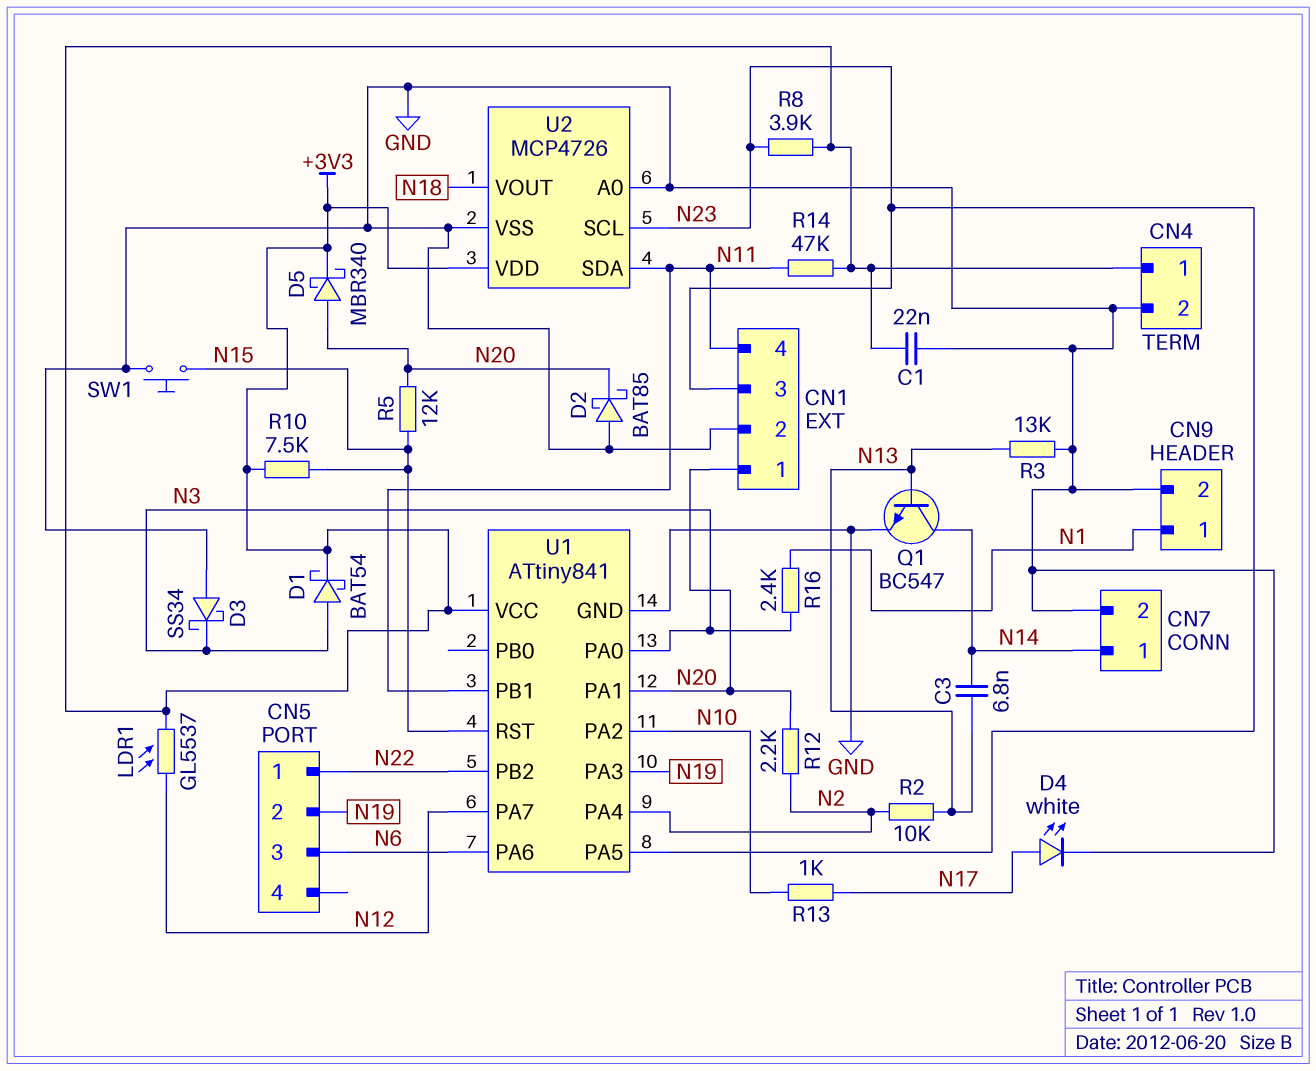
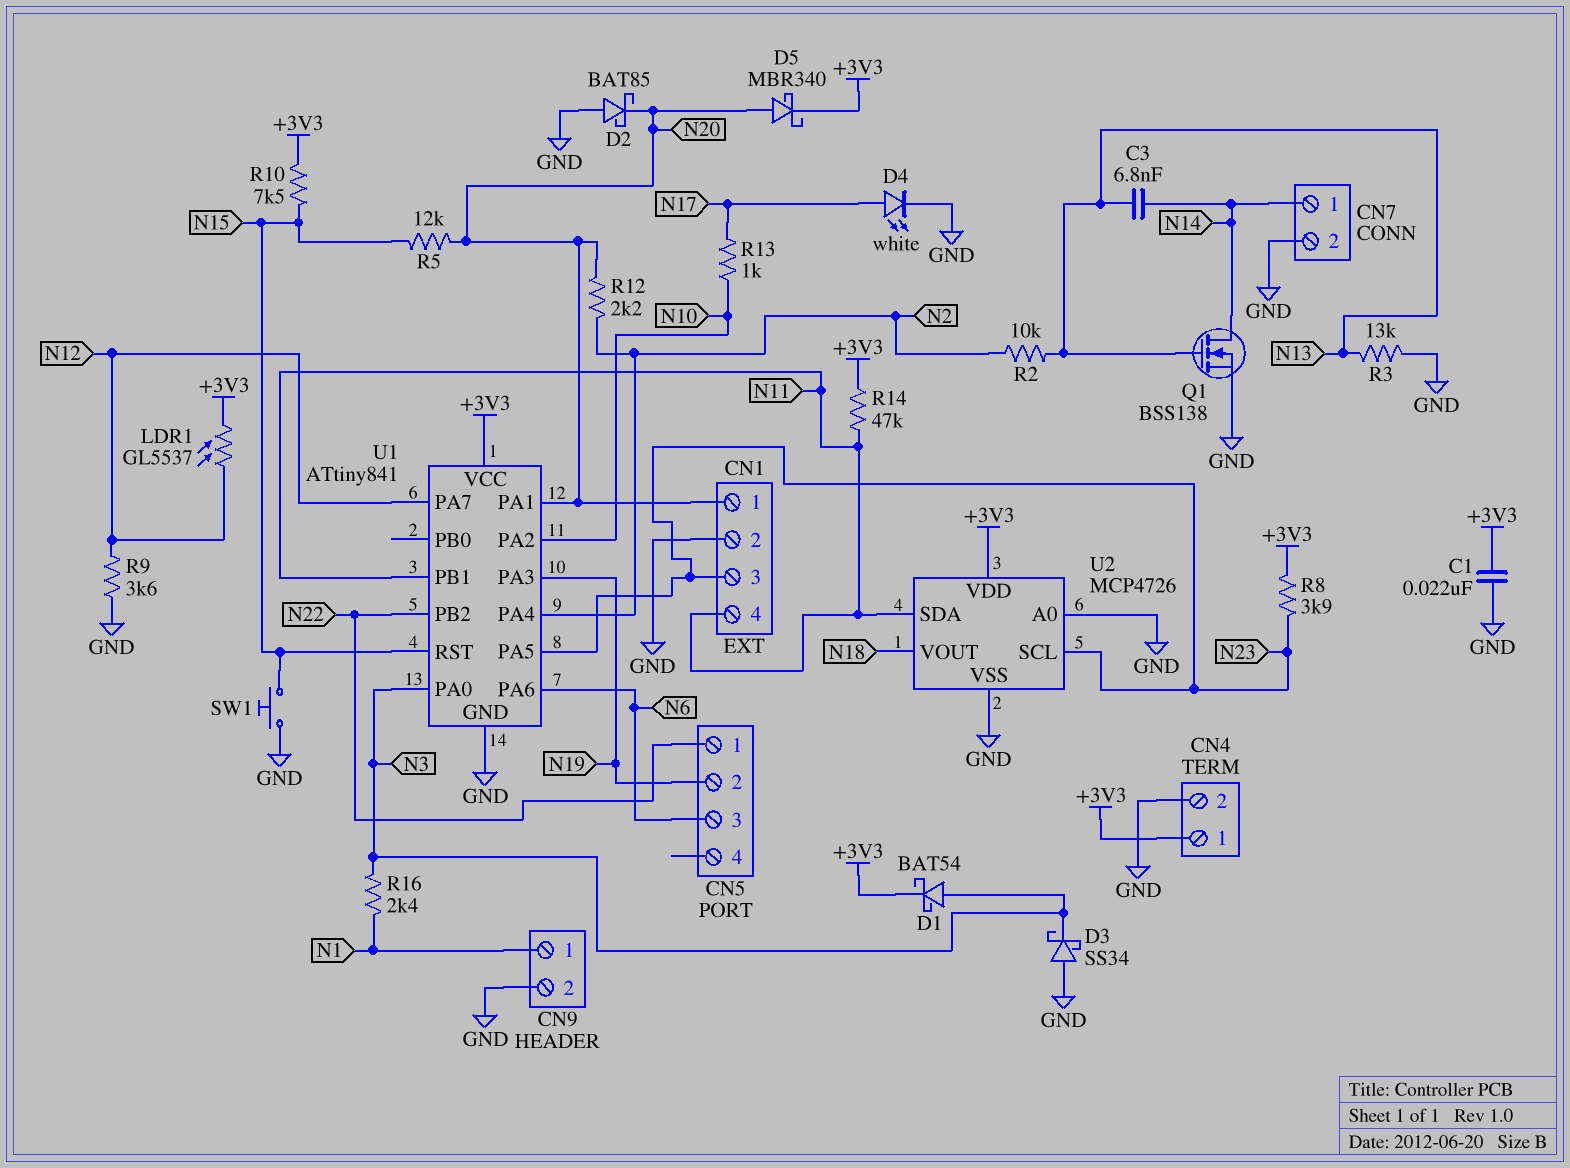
Q1: NPN BC547 (B N13, C N14, E GND) -> NMOS BSS138 (G N13, D N14, S GND)
R9: none -> 3.6k (GND, N12)

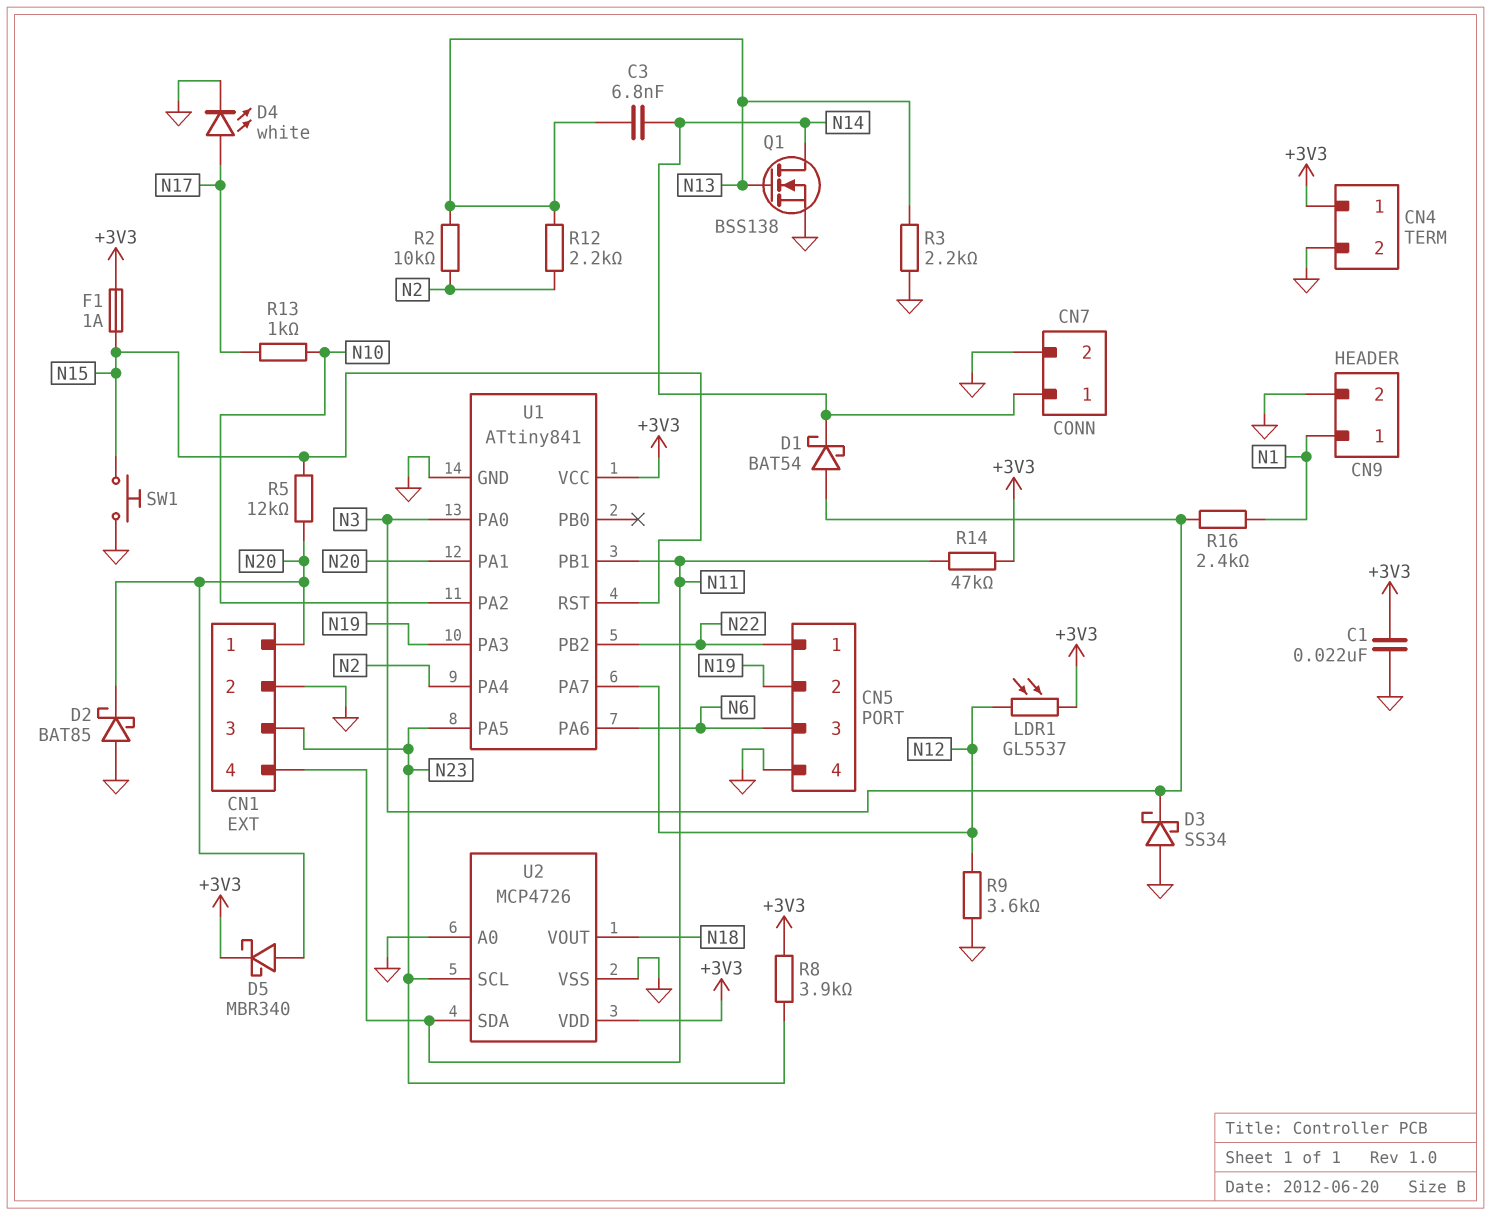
CN5 pin 4: none -> GND
D1: schottky BAT54 (A N3, K +3V3) -> schottky BAT54 (A N3, K N14)
F1: none -> 1A (+3V3, N15)
R3: 13k (GND, N13) -> 2.2k (GND, N13)
R10: 7.5k (+3V3, N15) -> none
R12: 2.2k (N2, N20) -> 2.2k (N2, N13)

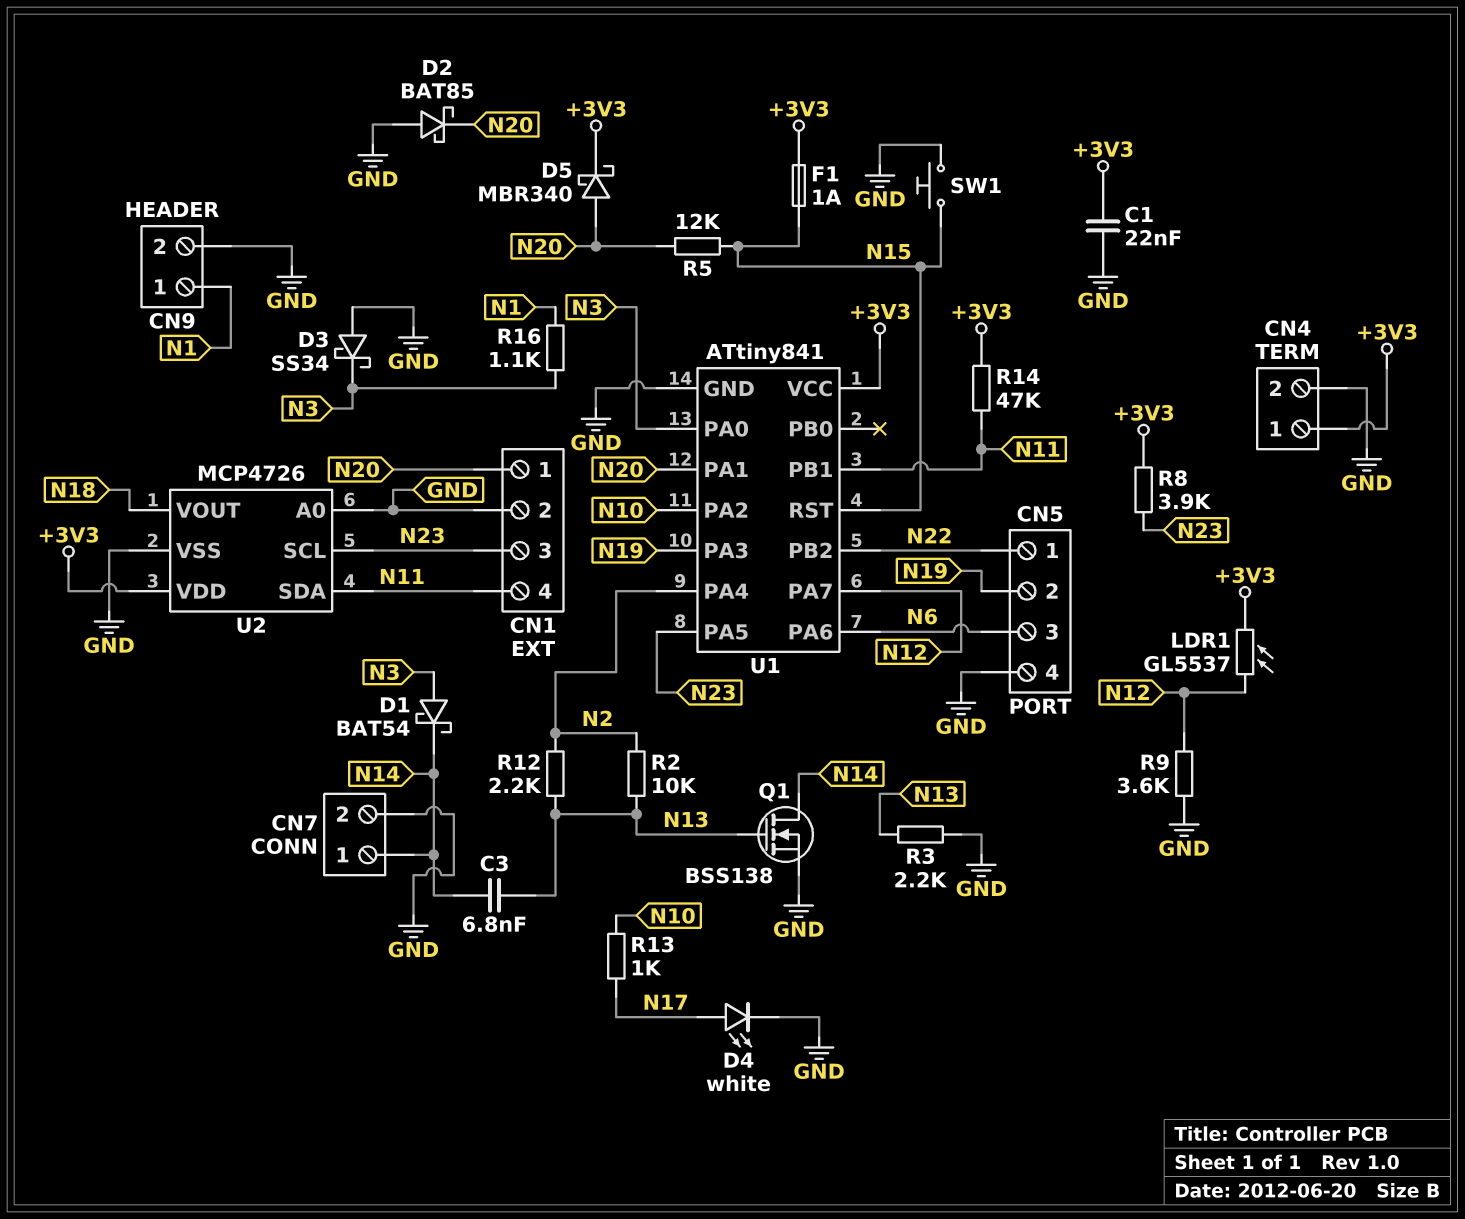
R16: 2.4k (N1, N3) -> 1.1k (N1, N3)

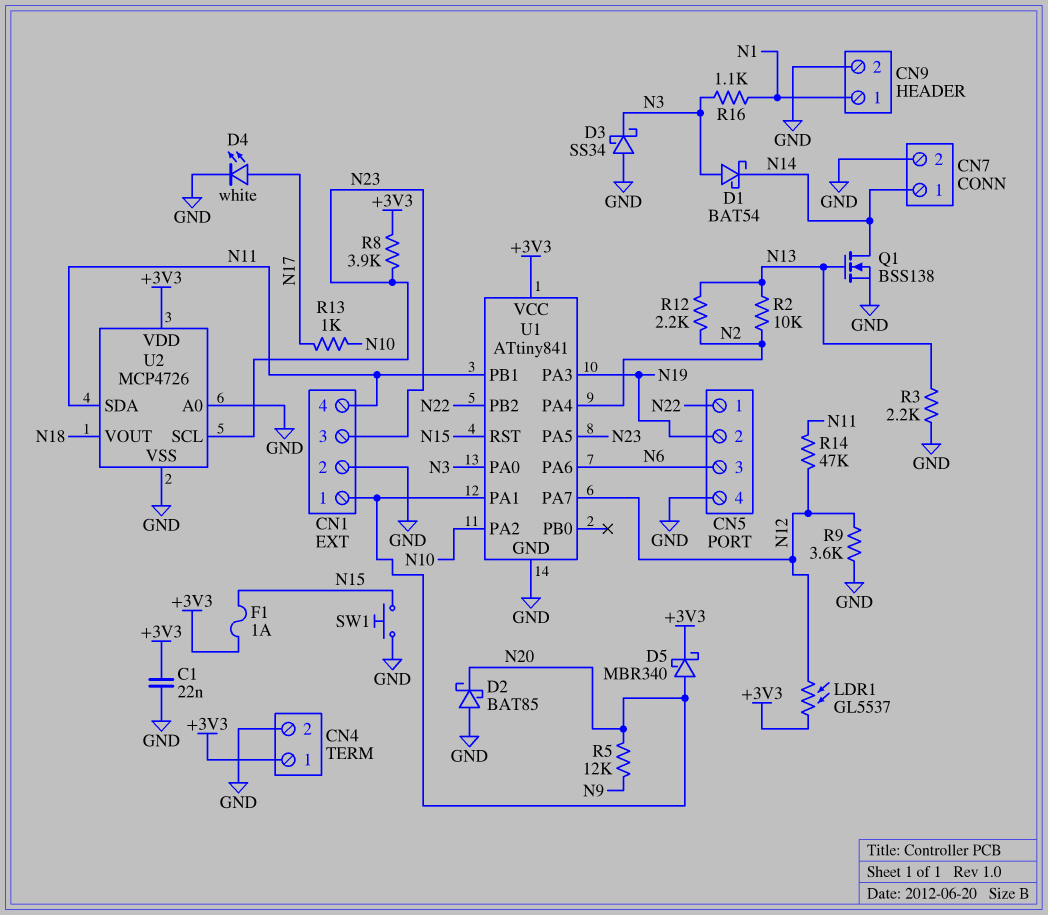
C3: 6.8nF (N13, N14) -> none
R5: 12k (N15, N20) -> 12k (N9, N20)
R14: 47k (+3V3, N11) -> 47k (N11, N12)

